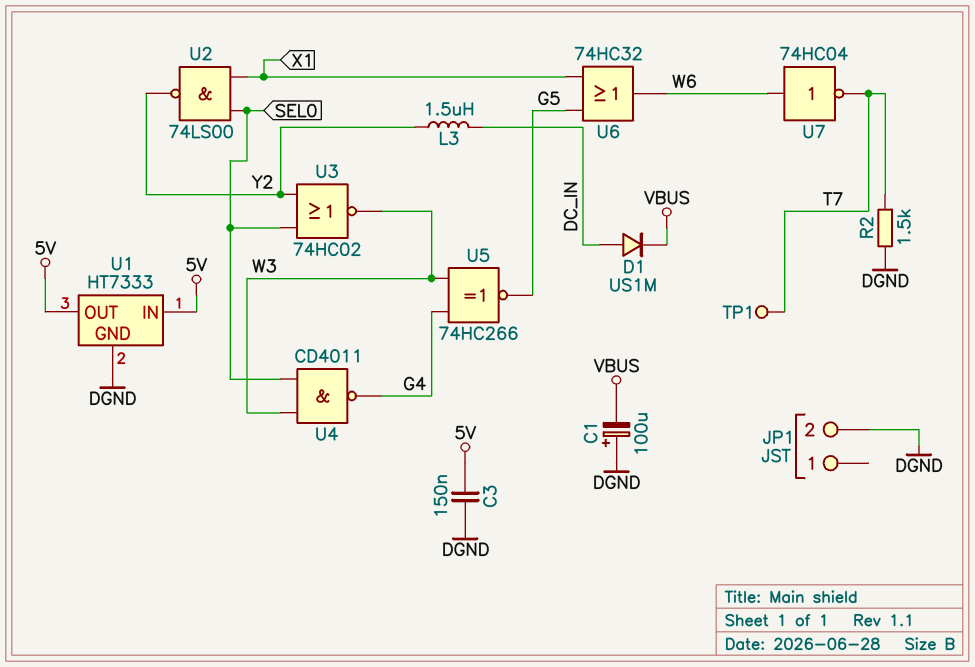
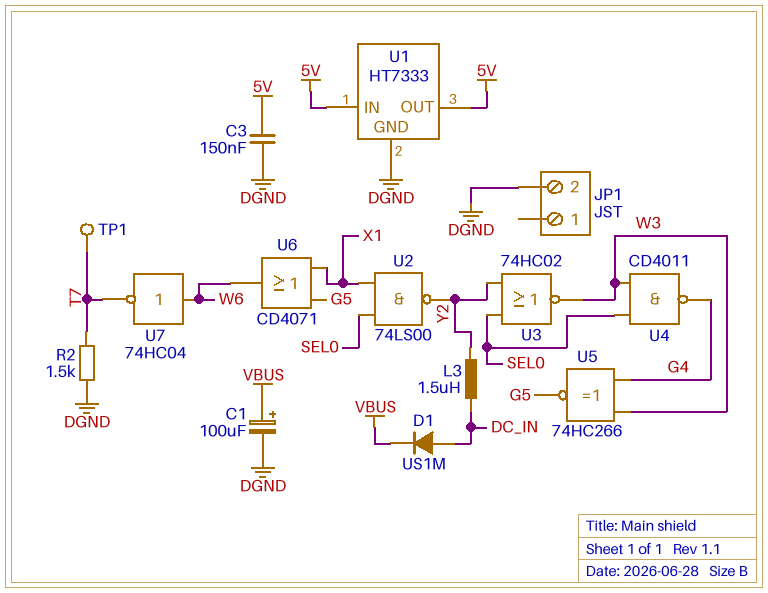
C1: 100uF (plus DGND, minus VBUS) -> 100uF (plus VBUS, minus DGND)
U6: OR 74HC32 (in G5, in X1, out W6) -> OR CD4071 (in G5, in X1, out W6)

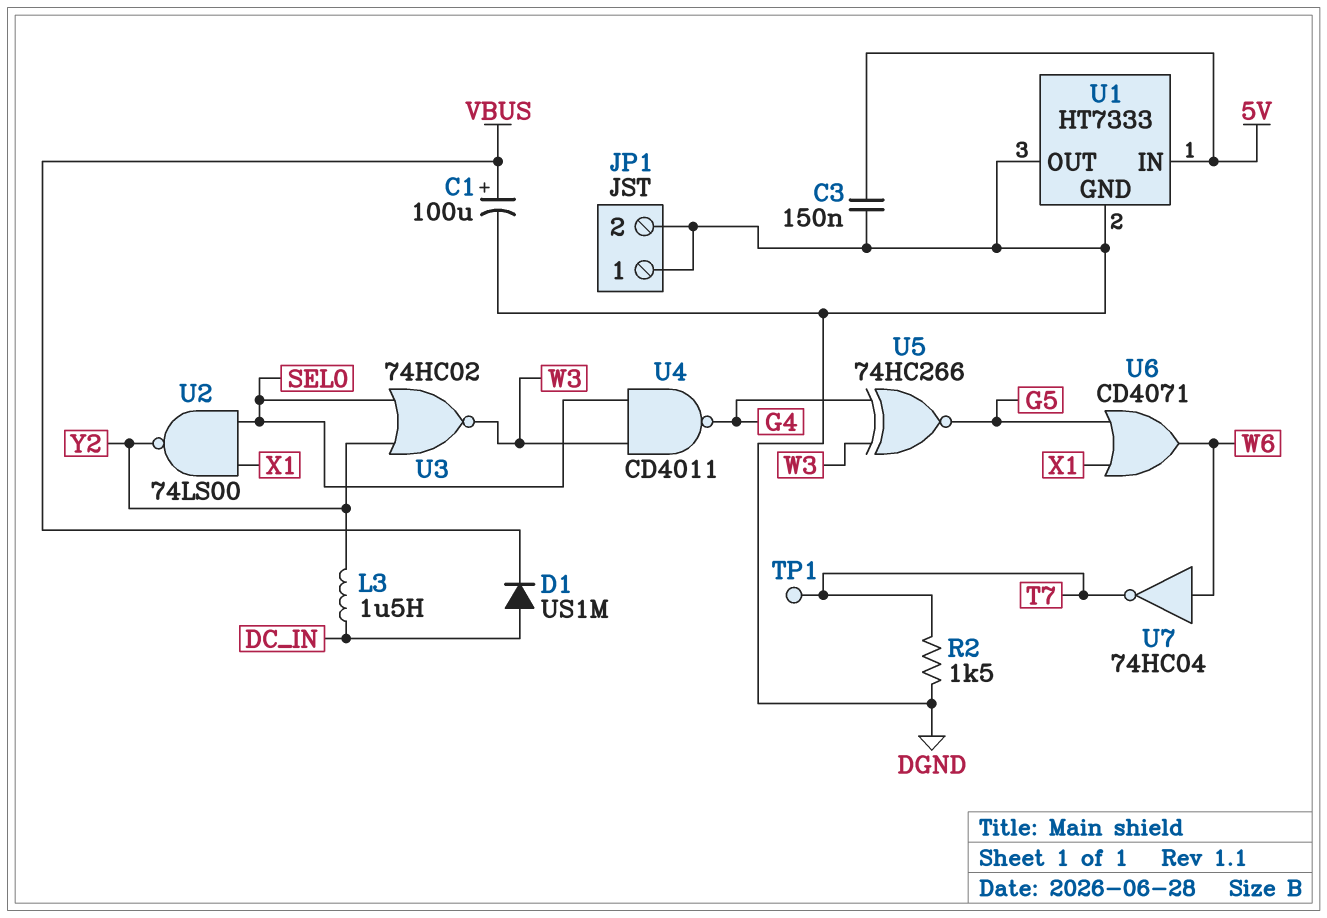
JP1 pin 1: none -> DGND
U1 pin OUT: 5V -> DGND

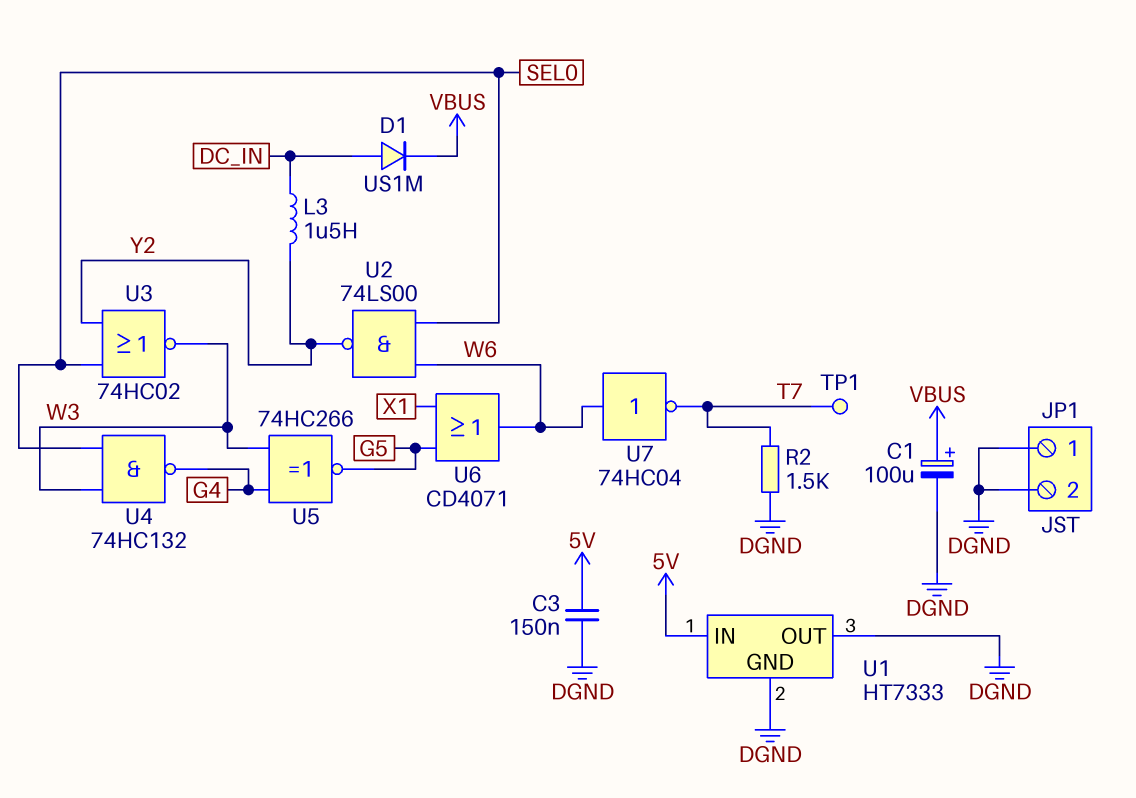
U2: NAND 74LS00 (in SEL0, in X1, out Y2) -> NAND 74LS00 (in SEL0, in W6, out Y2)
U4: NAND CD4011 (in SEL0, in W3, out G4) -> NAND 74HC132 (in SEL0, in W3, out G4)

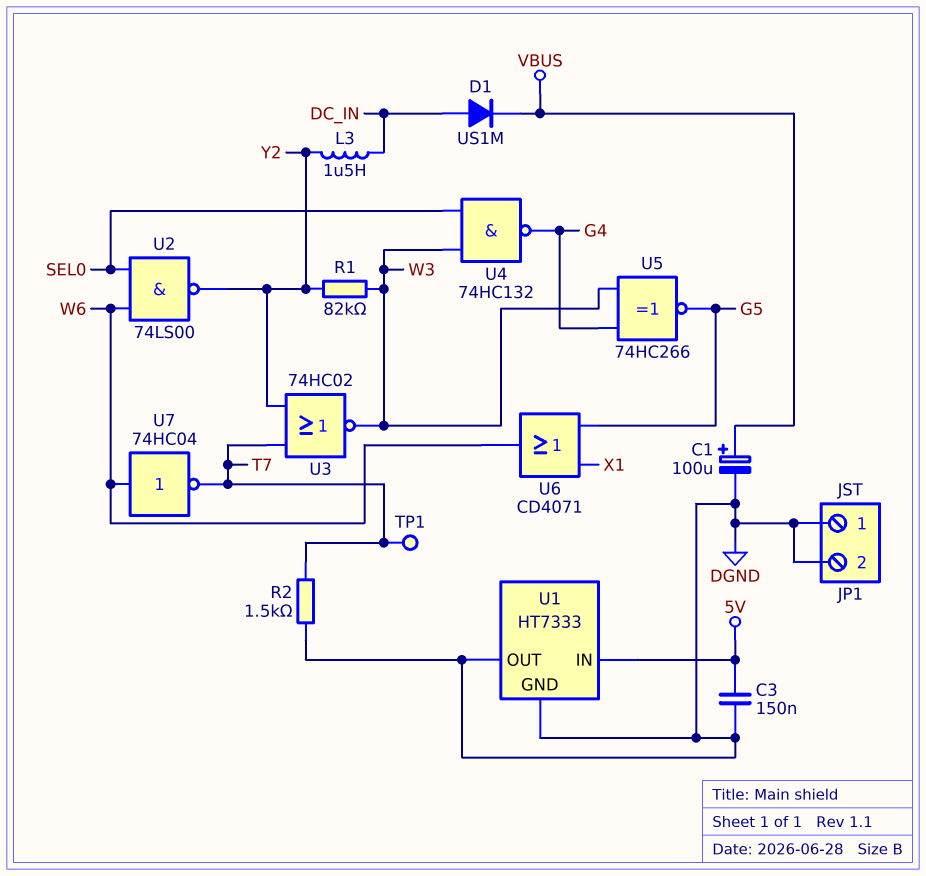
R1: none -> 82k (W3, Y2)
U3: NOR 74HC02 (in SEL0, in Y2, out W3) -> NOR 74HC02 (in T7, in Y2, out W3)

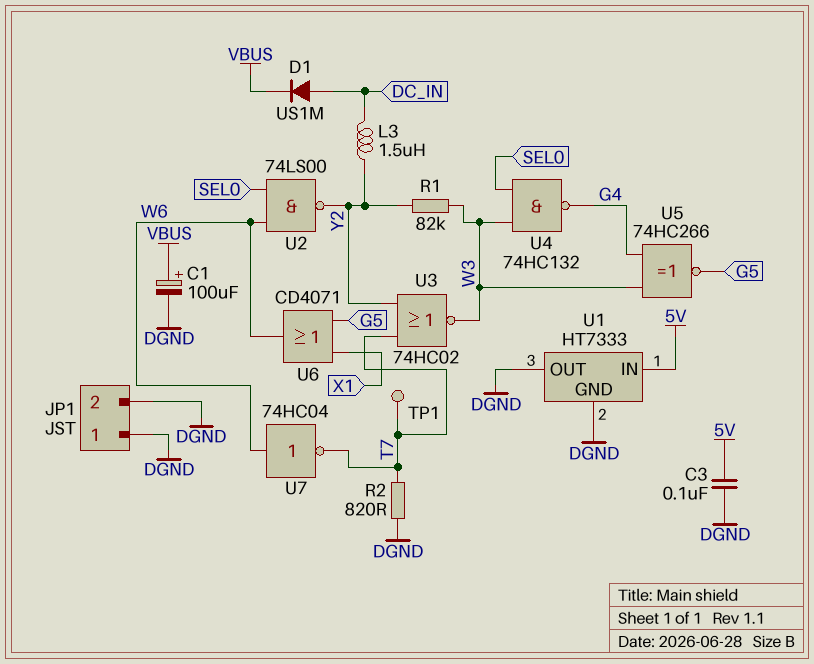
C3: 150nF (5V, DGND) -> 100nF (5V, DGND)
R2: 1.5k (DGND, T7) -> 820 (DGND, T7)

